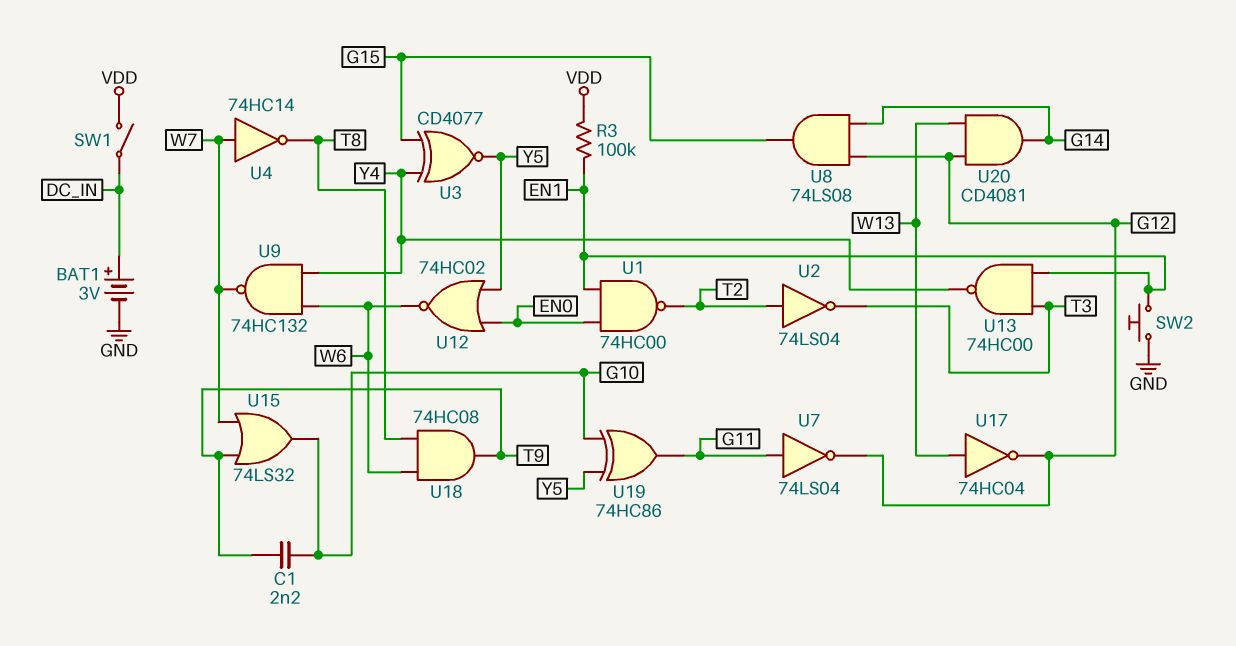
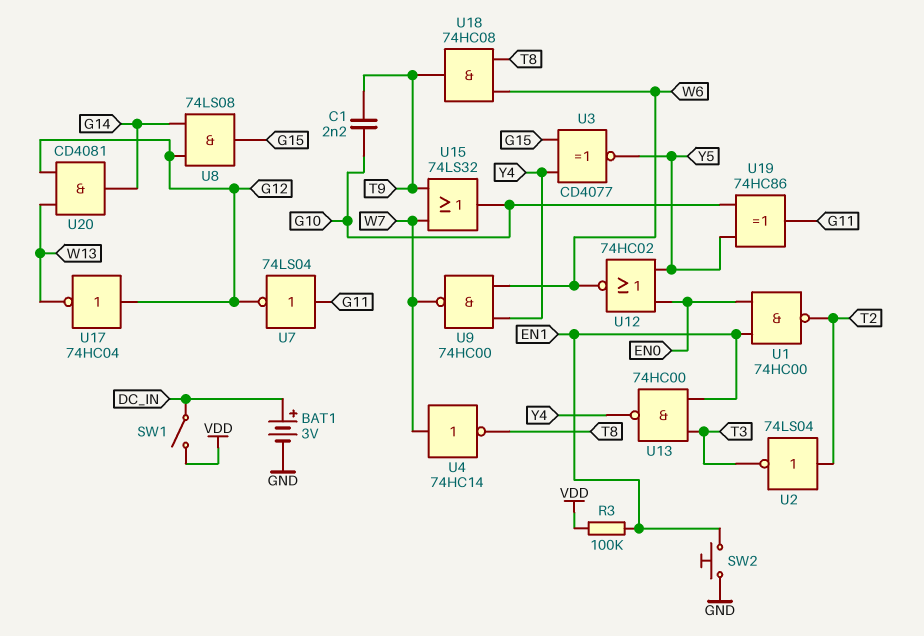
U9: NAND 74HC132 (in W6, in Y4, out W7) -> NAND 74HC00 (in W6, in Y4, out W7)
U17: NOT 74HC04 (in W13, out G12) -> NOT 74HC04 (in G12, out W13)

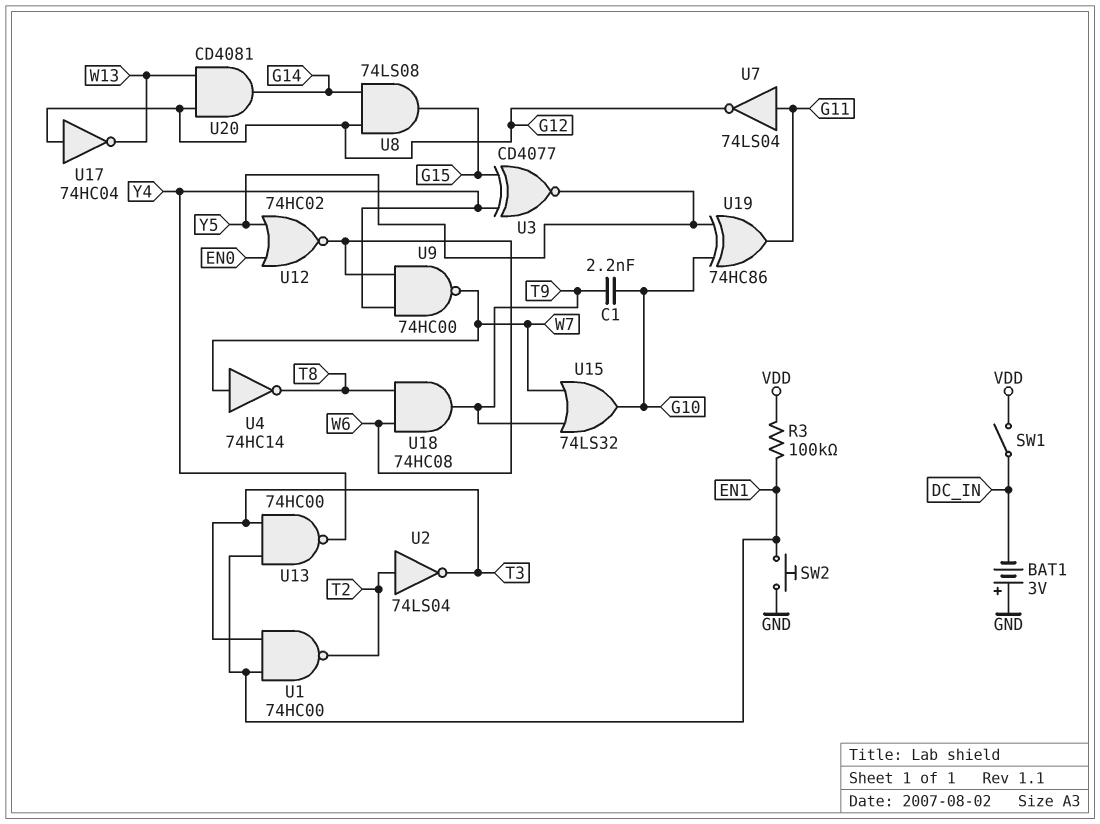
BAT1: 3V (plus DC_IN, minus GND) -> 3V (plus GND, minus DC_IN)
U1: NAND 74HC00 (in EN0, in EN1, out T2) -> NAND 74HC00 (in EN1, in T3, out T2)

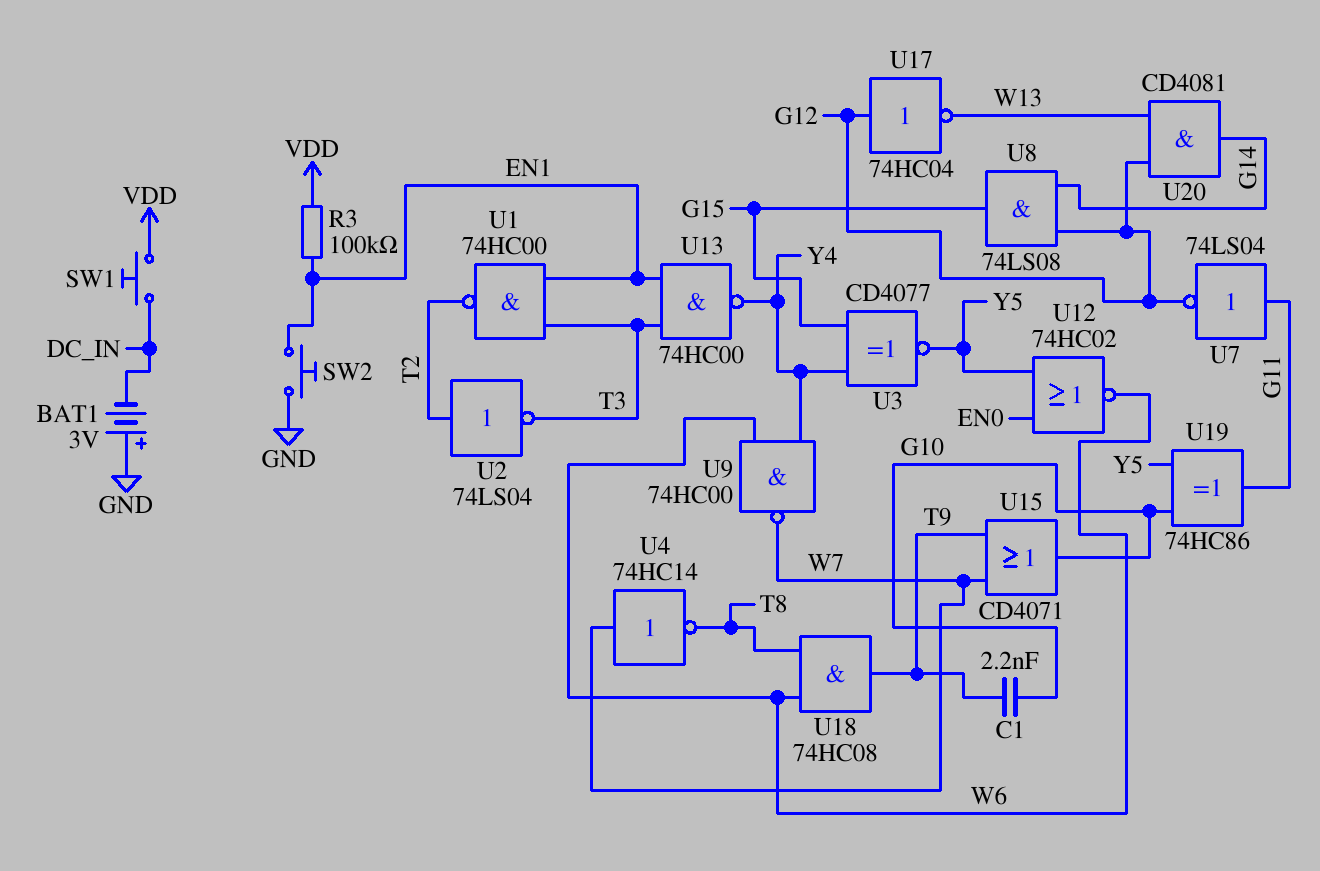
SW1: switch (DC_IN, VDD) -> button (DC_IN, VDD)
U15: OR 74LS32 (in T9, in W7, out G10) -> OR CD4071 (in T9, in W7, out G10)

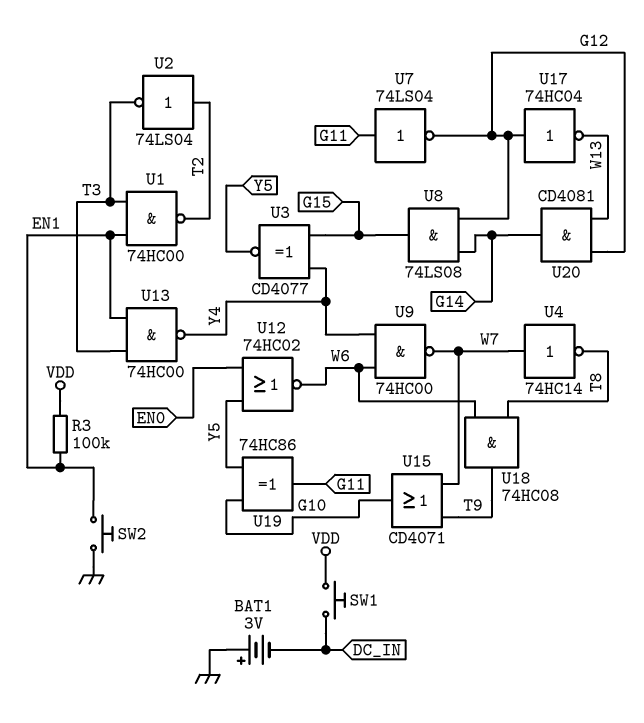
C1: 2.2nF (G10, T9) -> none

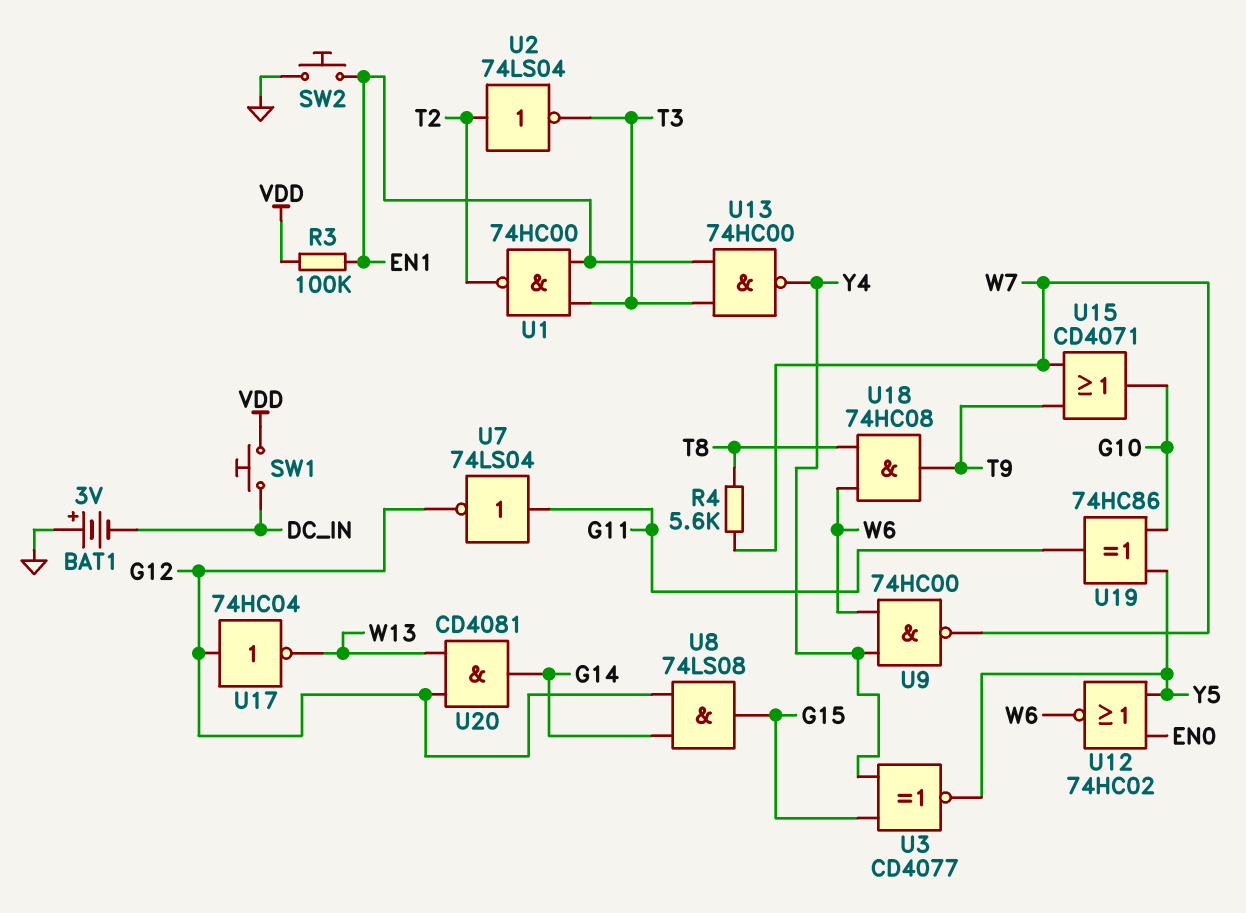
R4: none -> 5.6k (T8, W7)
U4: NOT 74HC14 (in W7, out T8) -> none

